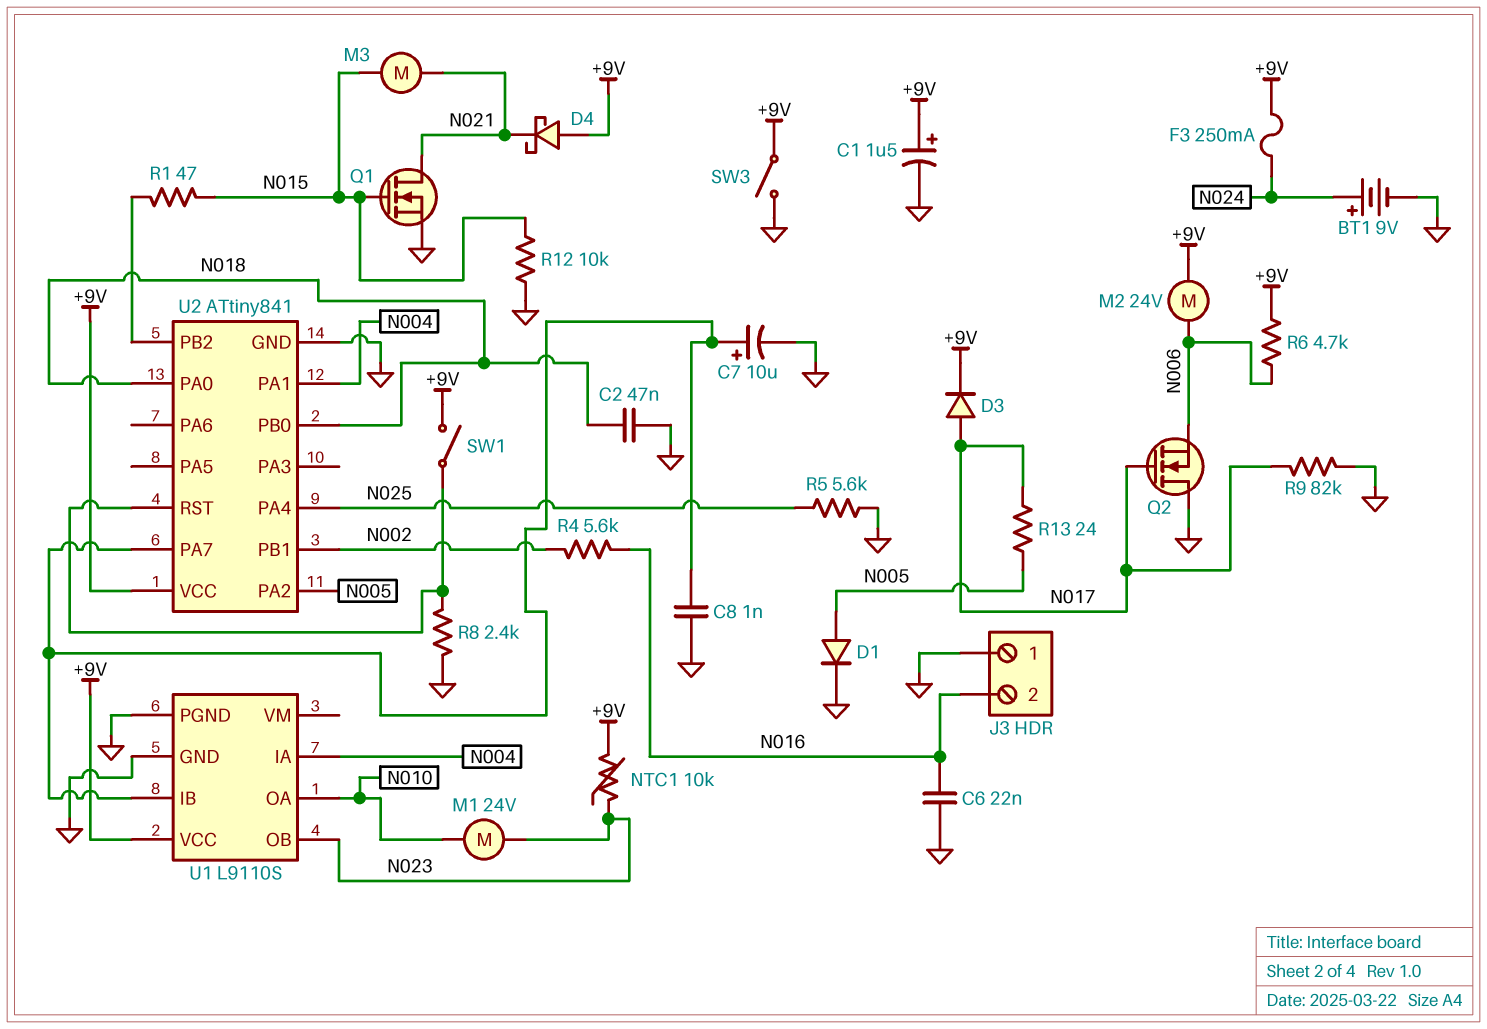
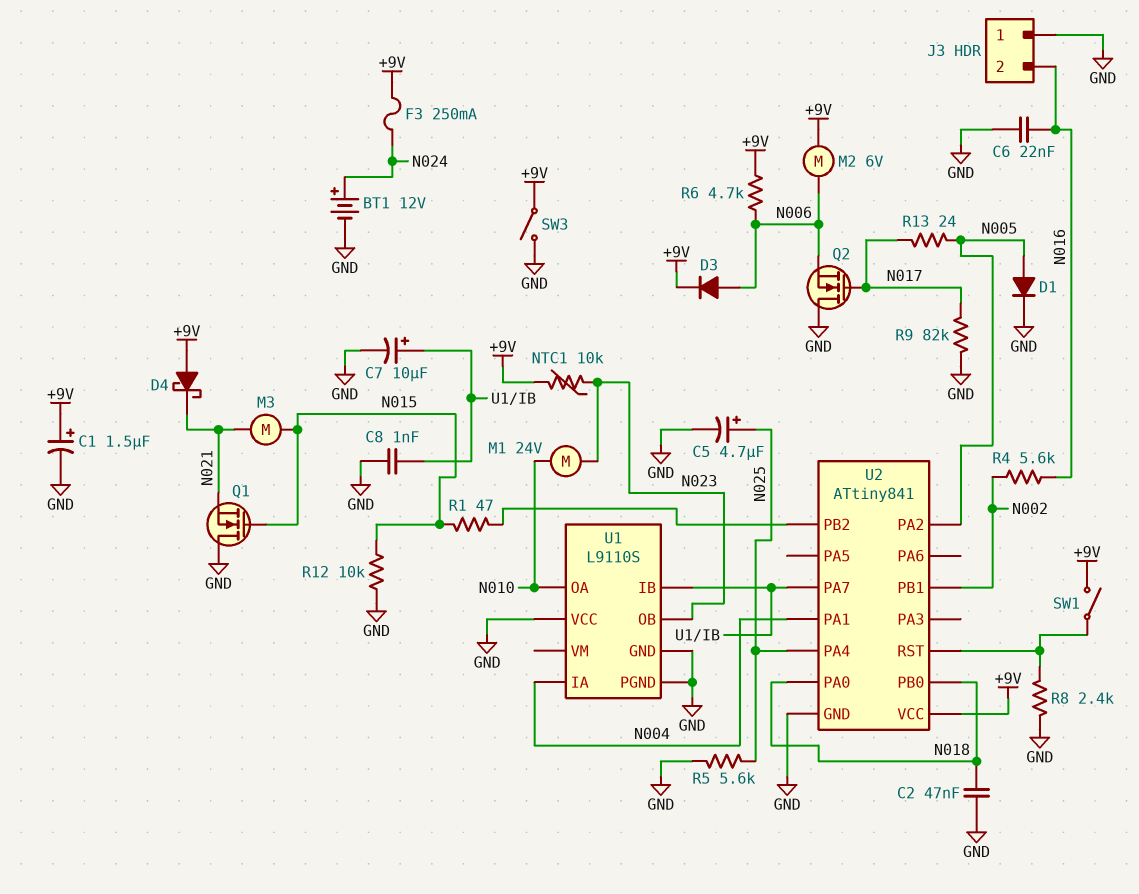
BT1: 9V (plus N024, minus GND) -> 12V (plus N024, minus GND)
C5: none -> 4.7uF (plus N025, minus GND)
D3: diode (A N017, K +9V) -> diode (A N006, K +9V)
M2: motor 24V (+9V, N006) -> motor 6V (+9V, N006)
Q1: NMOS (G N015, D N021, S GND) -> NMOS (G N015, D GND, S N021)
U1 pin VCC: +9V -> GND

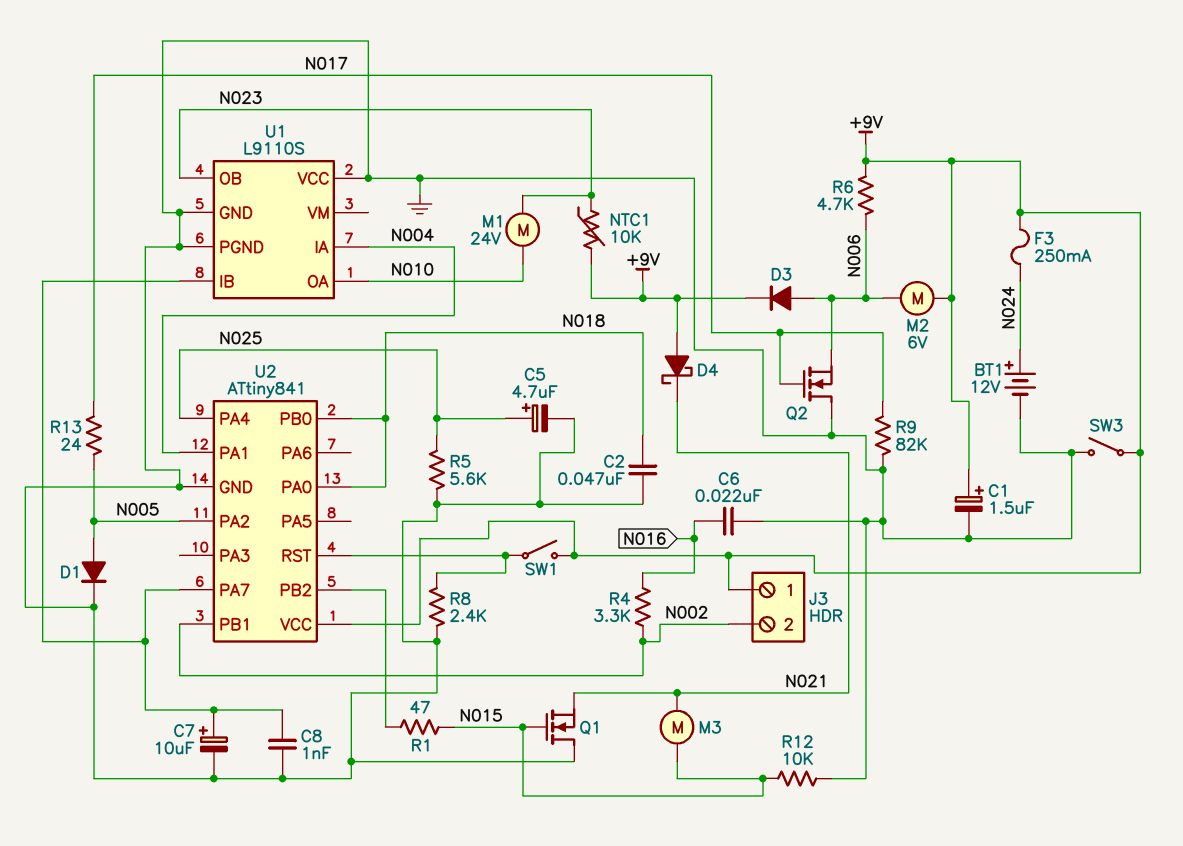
J3 pin 1: GND -> +9V
J3 pin 2: N016 -> N002
R4: 5.6k (N002, N016) -> 3.3k (N002, N016)

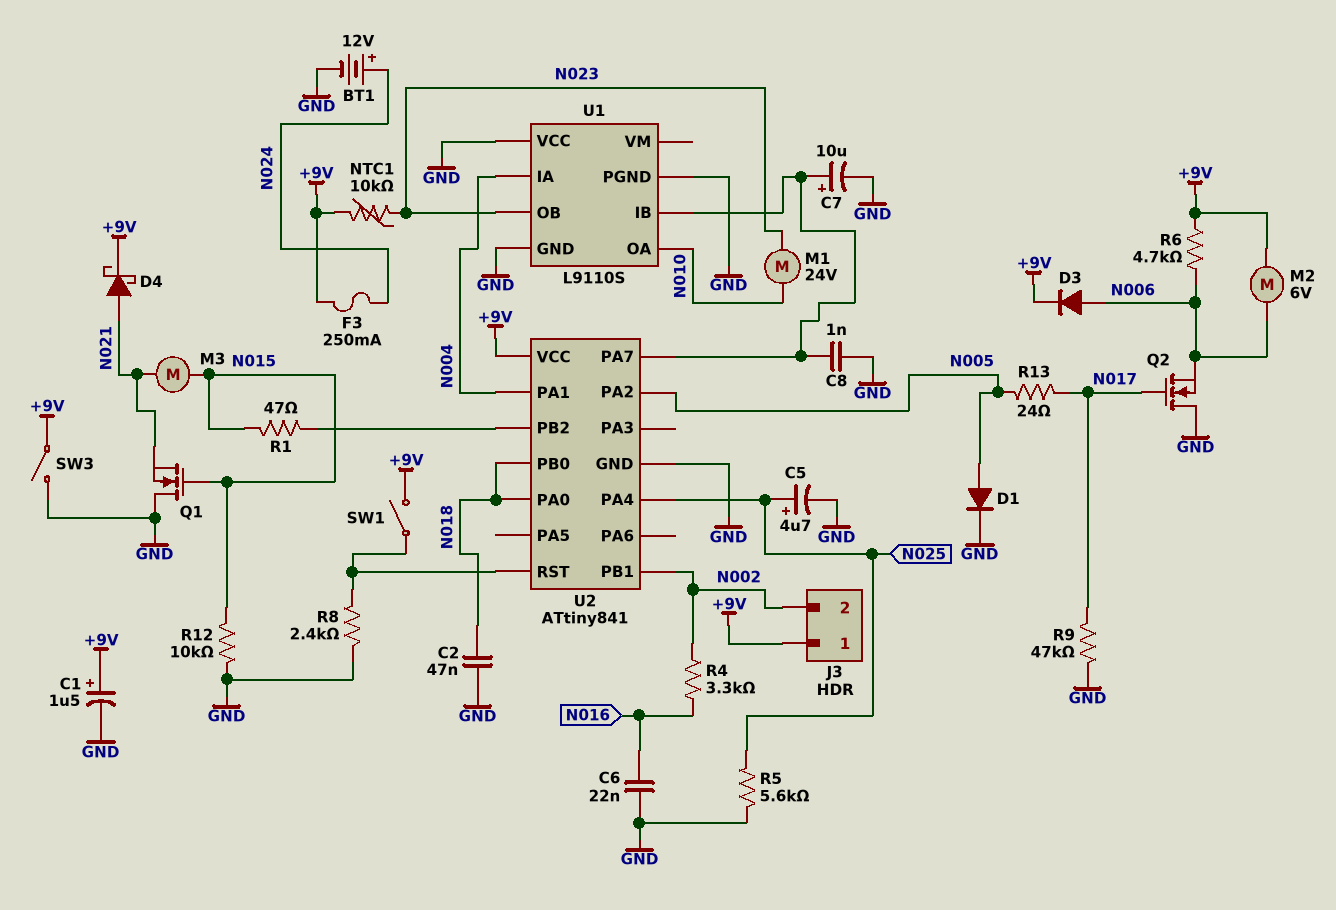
D4: schottky (A +9V, K N021) -> schottky (A N021, K +9V)
R9: 82k (GND, N017) -> 47k (GND, N017)

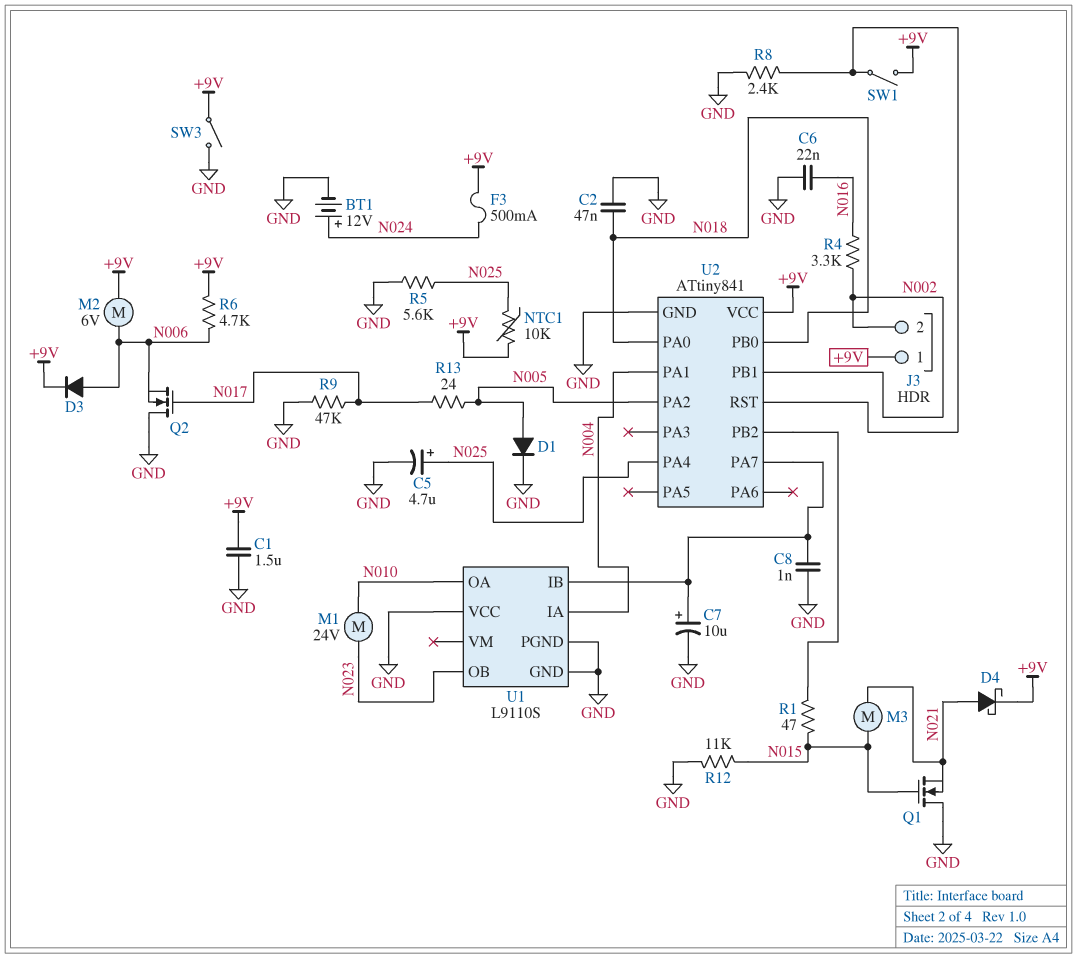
C1: 1.5uF (plus +9V, minus GND) -> 1.5uF (+9V, GND)
F3: 250mA (+9V, N024) -> 500mA (+9V, N024)
NTC1: 10k (+9V, N023) -> 10k (+9V, N025)
R12: 10k (GND, N015) -> 11k (GND, N015)

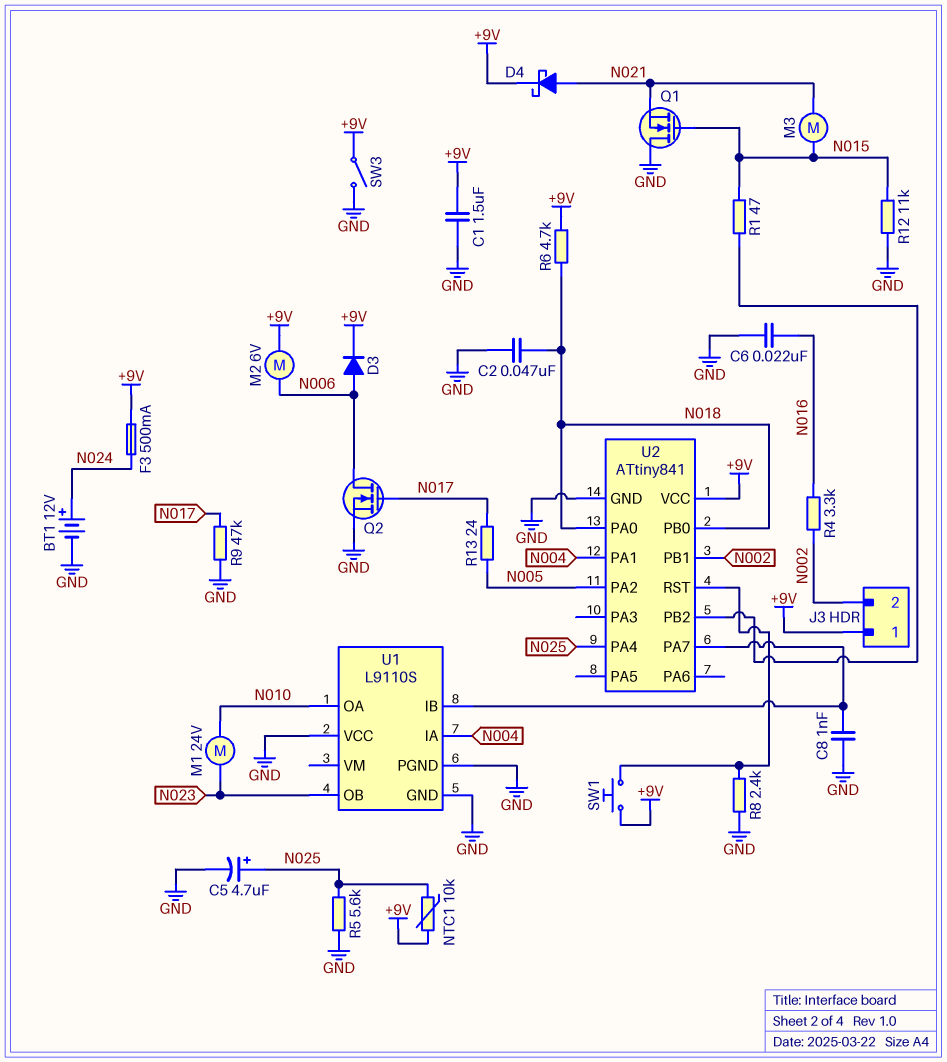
C7: 10uF (plus U1/IB, minus GND) -> none
D1: diode (A N005, K GND) -> none
Q2: NMOS (G N017, D GND, S N006) -> NMOS (G N017, D N006, S GND)
R6: 4.7k (+9V, N006) -> 4.7k (+9V, N018)
SW1: switch (+9V, U2/RST) -> button (+9V, U2/RST)

